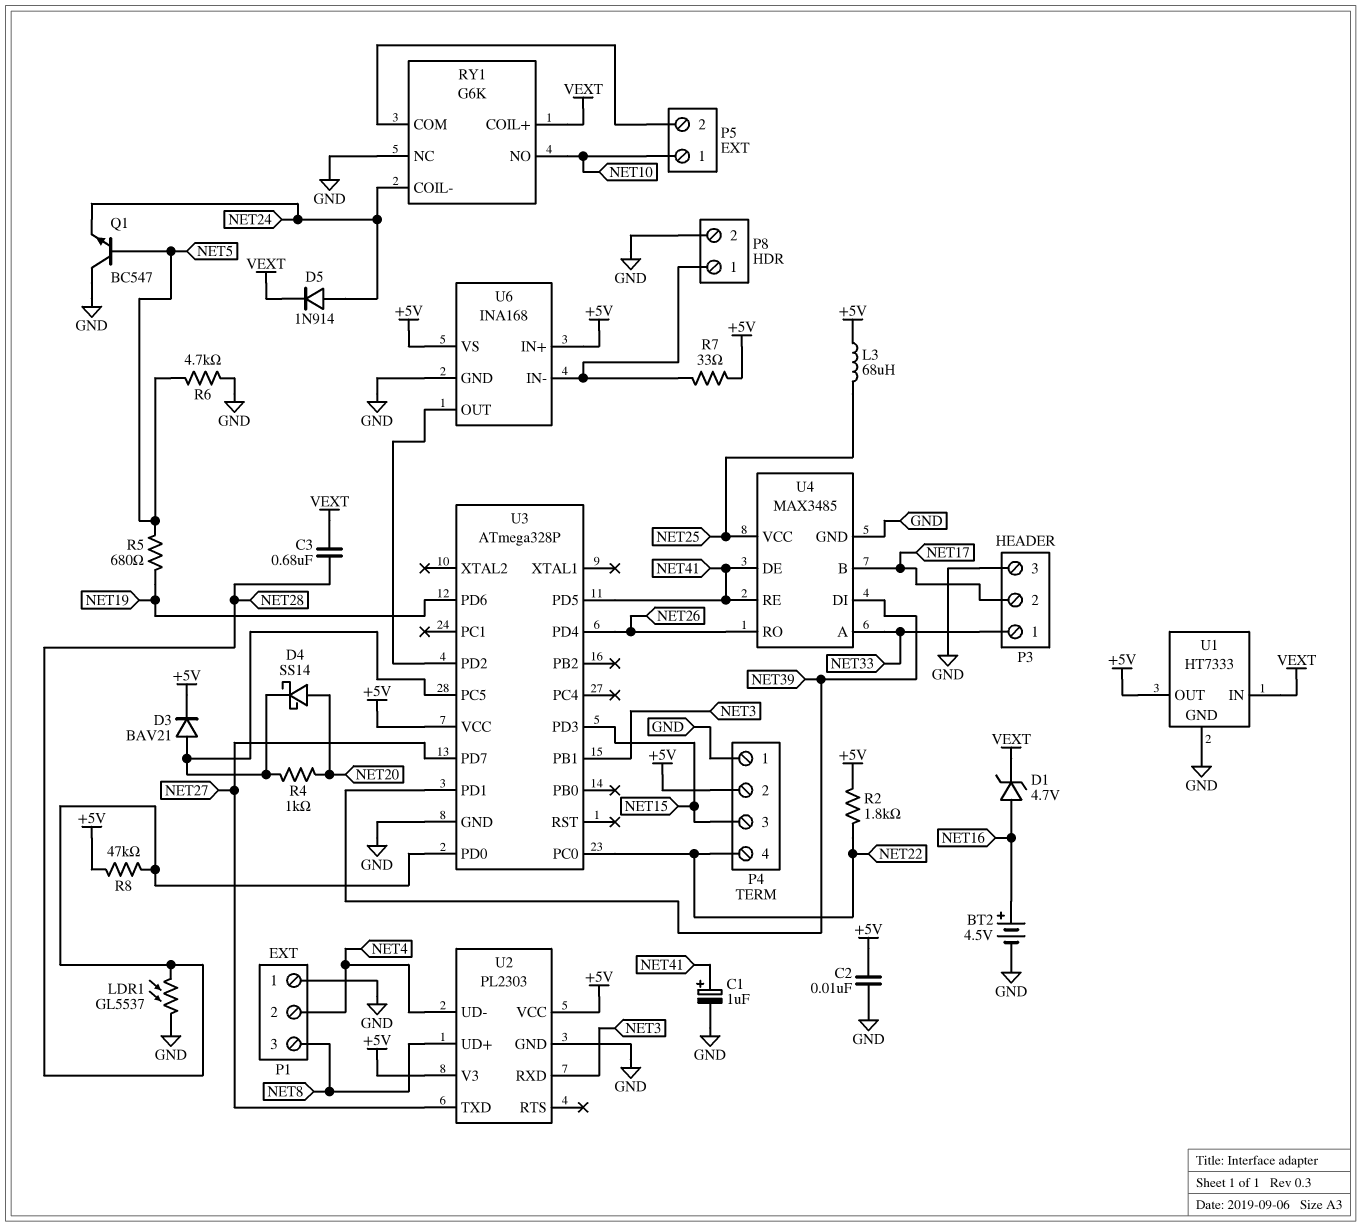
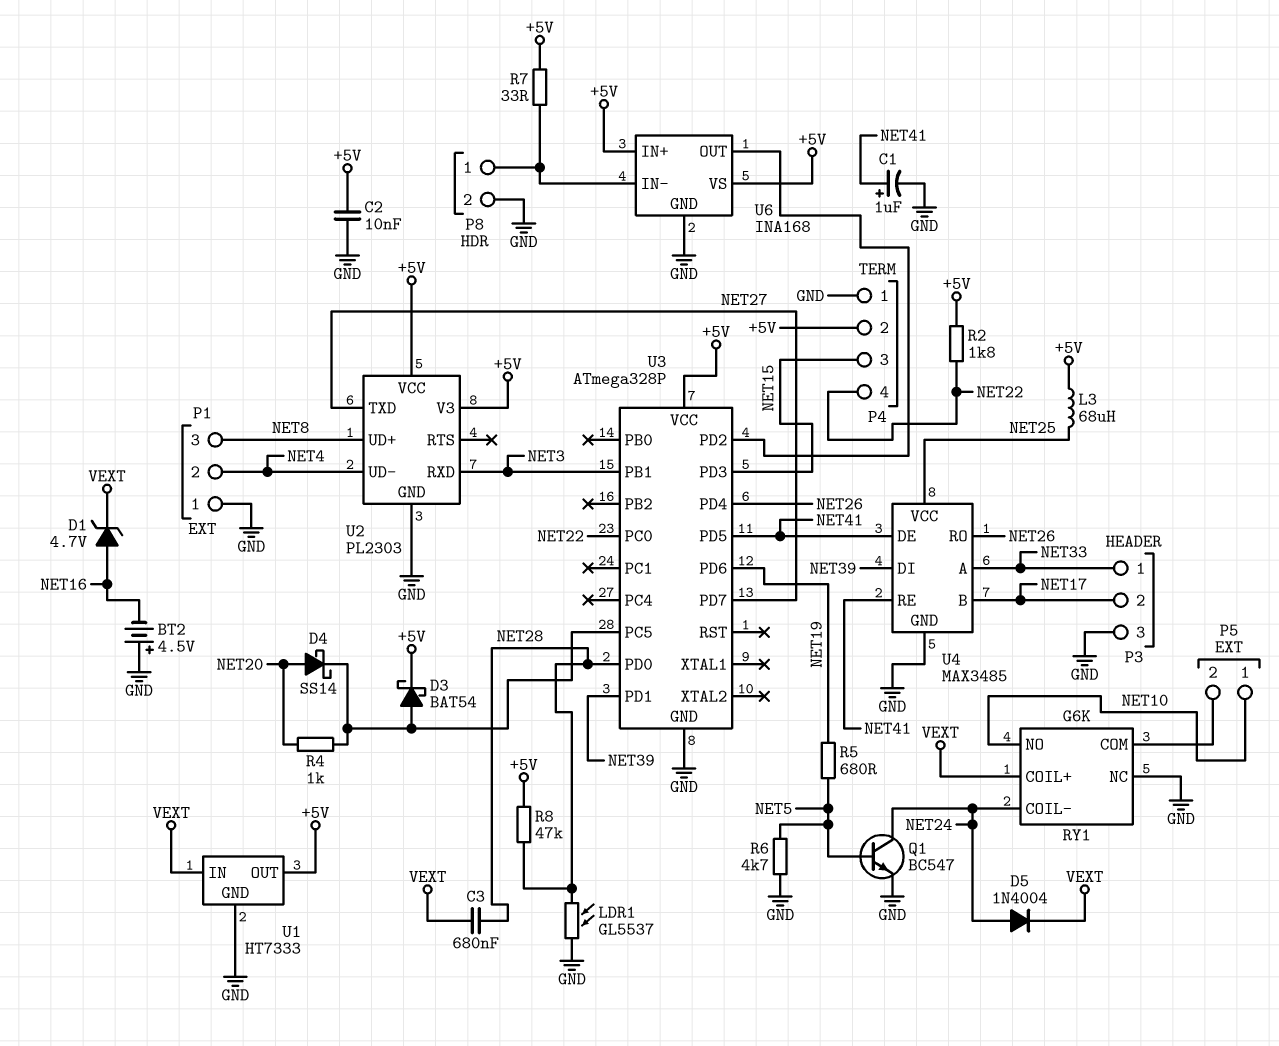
BT2: 4.5V (plus NET16, minus GND) -> 4.5V (plus GND, minus NET16)
D3: diode BAV21 (A U3/PC5, K +5V) -> schottky BAT54 (A U3/PC5, K +5V)
D5: diode 1N914 (A NET24, K VEXT) -> diode 1N4004 (A NET24, K VEXT)
Q1: NPN BC547 (B NET5, C GND, E NET24) -> NPN BC547 (B NET5, C NET24, E GND)

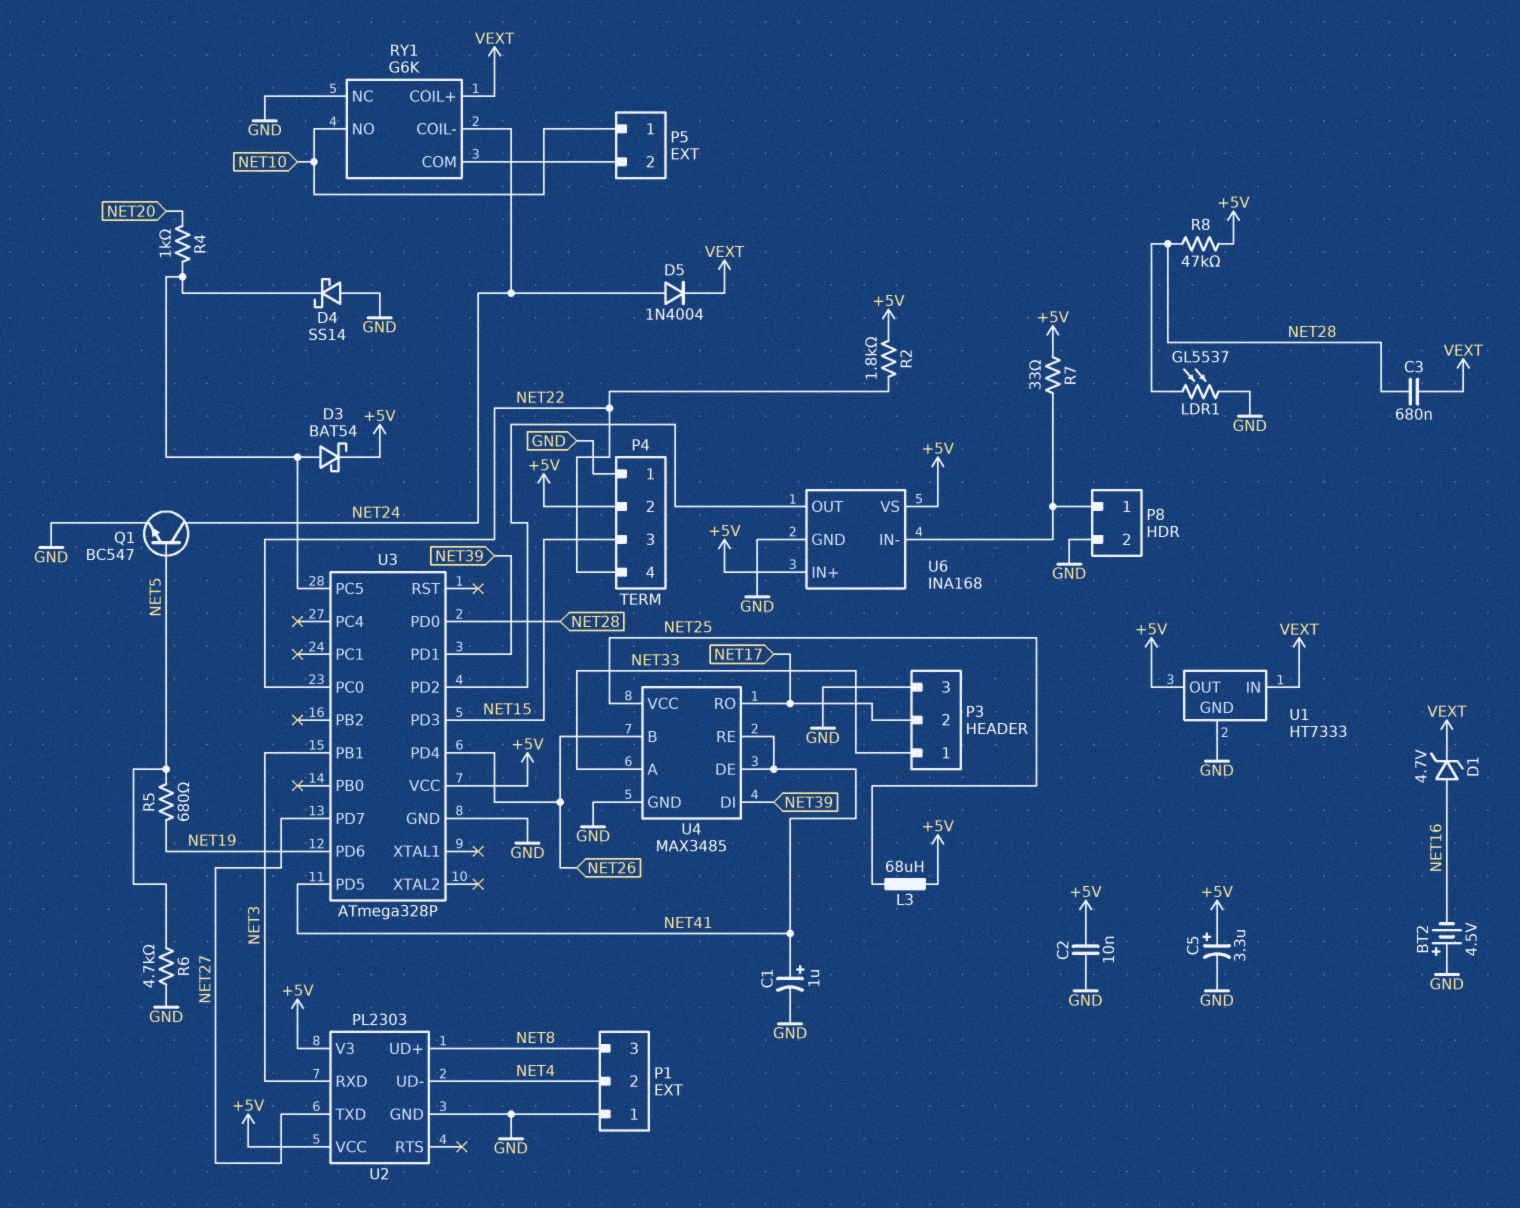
C5: none -> 3.3uF (plus +5V, minus GND)
D4: schottky SS14 (A NET20, K U3/PC5) -> schottky SS14 (A GND, K U3/PC5)
U4 pin B: NET17 -> NET26
U4 pin RO: NET26 -> NET17

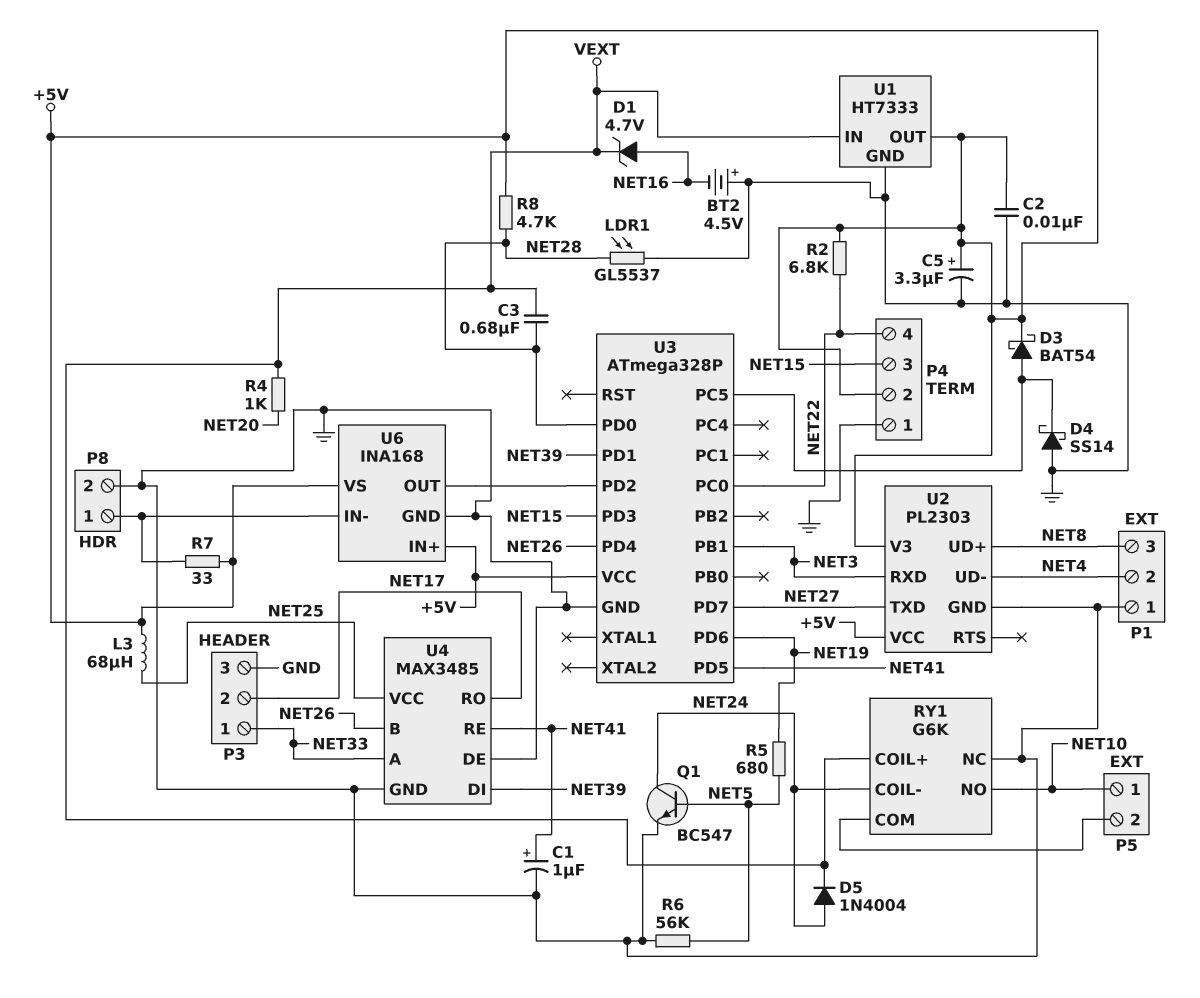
R2: 1.8k (+5V, NET22) -> 6.8k (+5V, NET22)
R4: 1k (NET20, U3/PC5) -> 1k (NET20, VEXT)
R6: 4.7k (GND, NET5) -> 56k (GND, NET5)
R8: 47k (+5V, NET28) -> 4.7k (+5V, NET28)
U4 pin DE: NET41 -> GND

